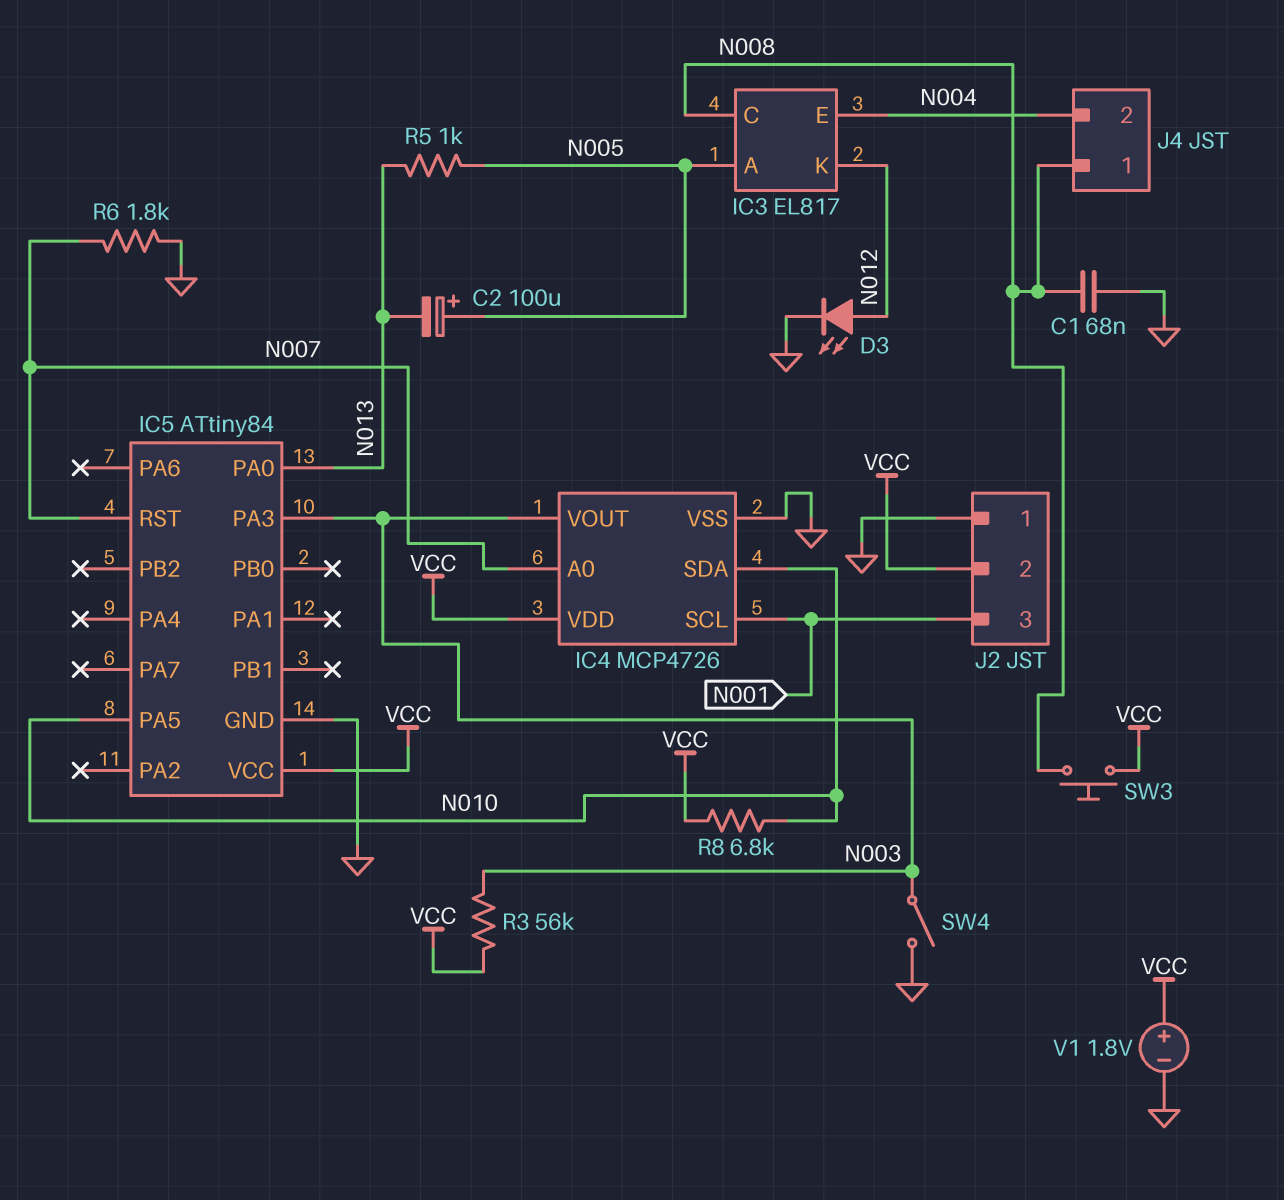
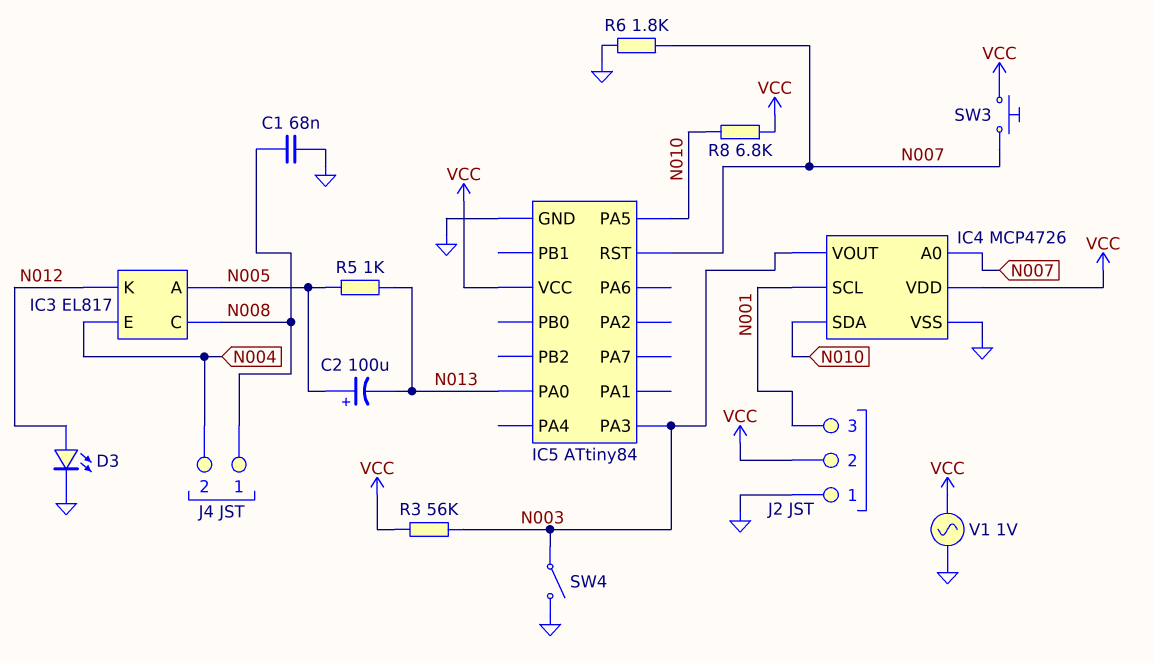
SW3: button (N008, VCC) -> button (N007, VCC)
V1: 1.8V (plus VCC, minus GND) -> AC 1V (GND, VCC)

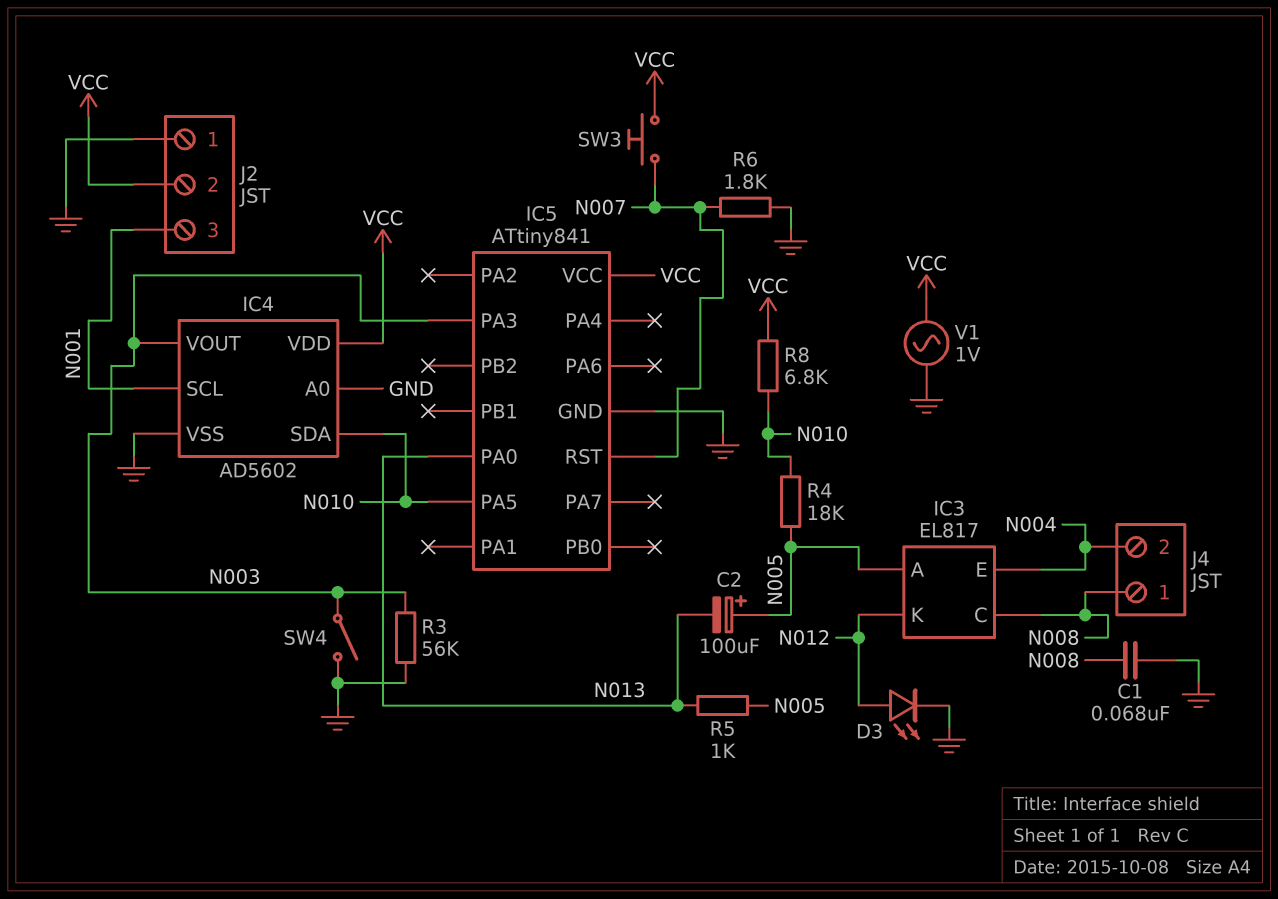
IC4: MCP4726 -> AD5602
IC4 pin A0: N007 -> GND
IC5: ATtiny84 -> ATtiny841
R3: 56k (N003, VCC) -> 56k (GND, N003)
R4: none -> 18k (N005, N010)

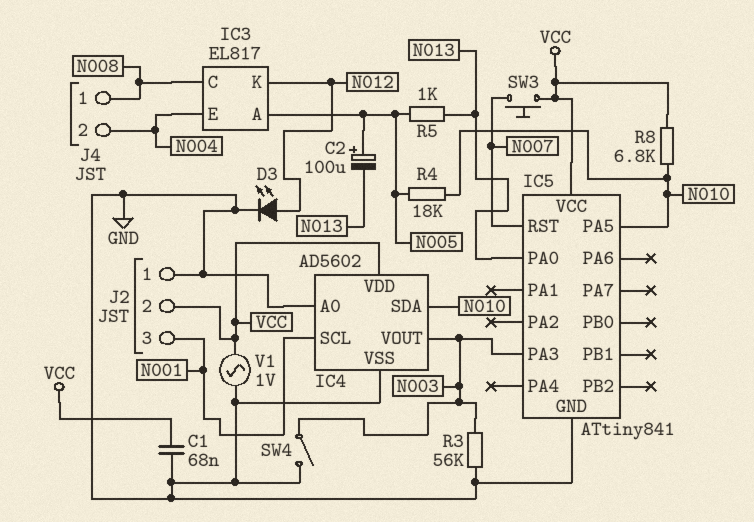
C1: 68nF (GND, N008) -> 68nF (GND, VCC)
R6: 1.8k (GND, N007) -> none

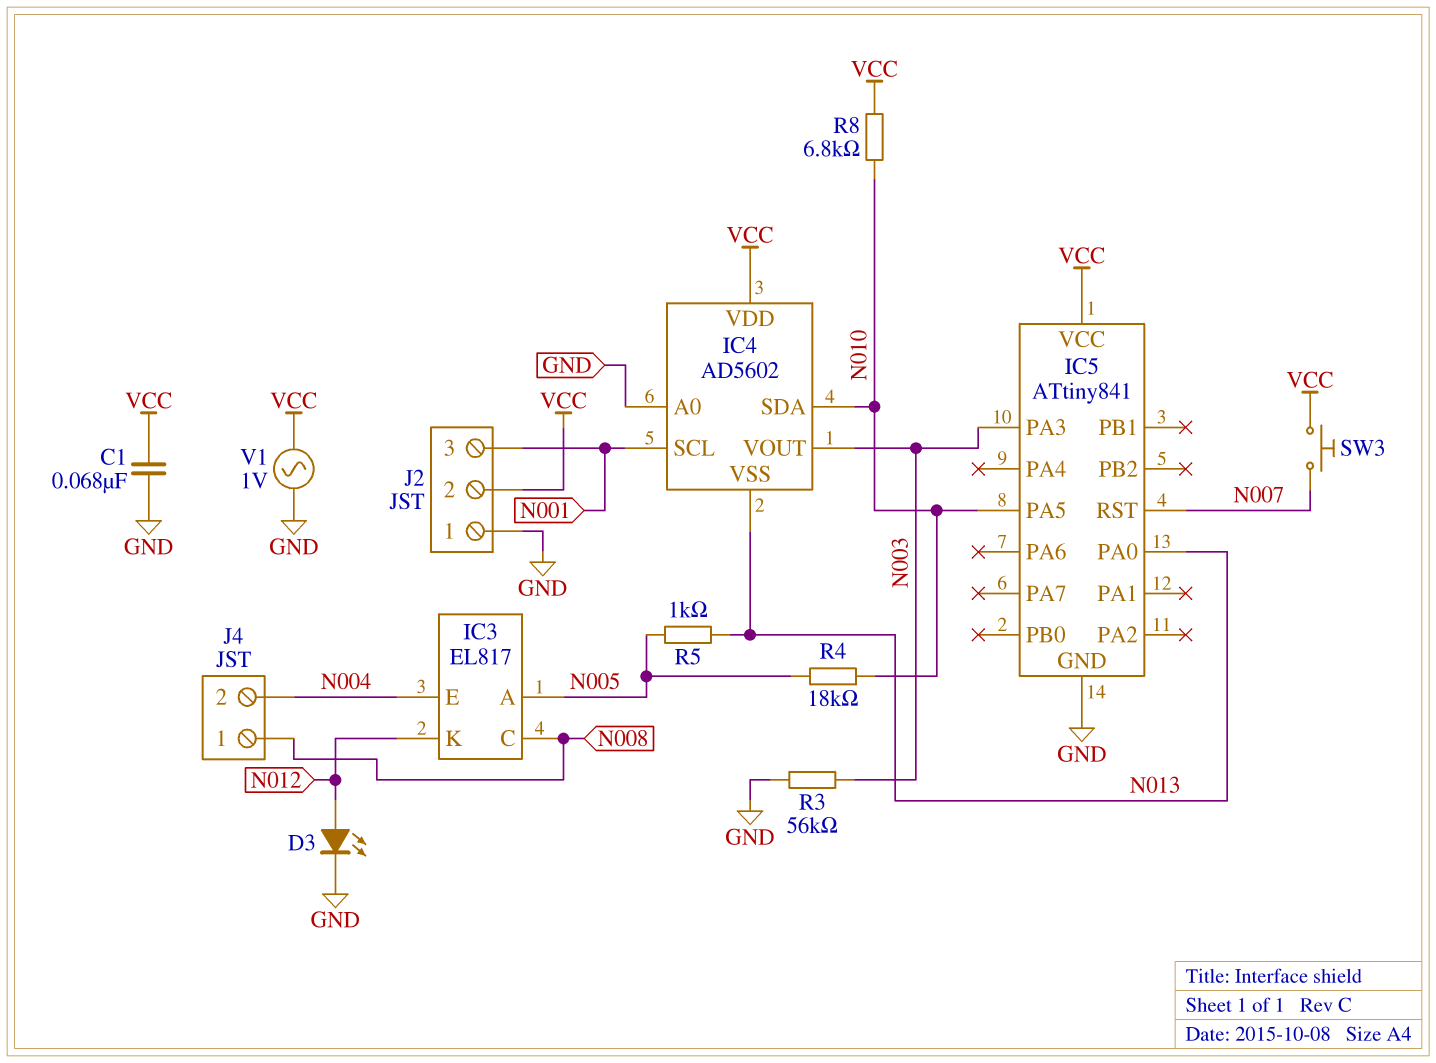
C2: 100uF (plus N005, minus N013) -> none
IC4 pin VSS: GND -> N013
SW4: switch (GND, N003) -> none

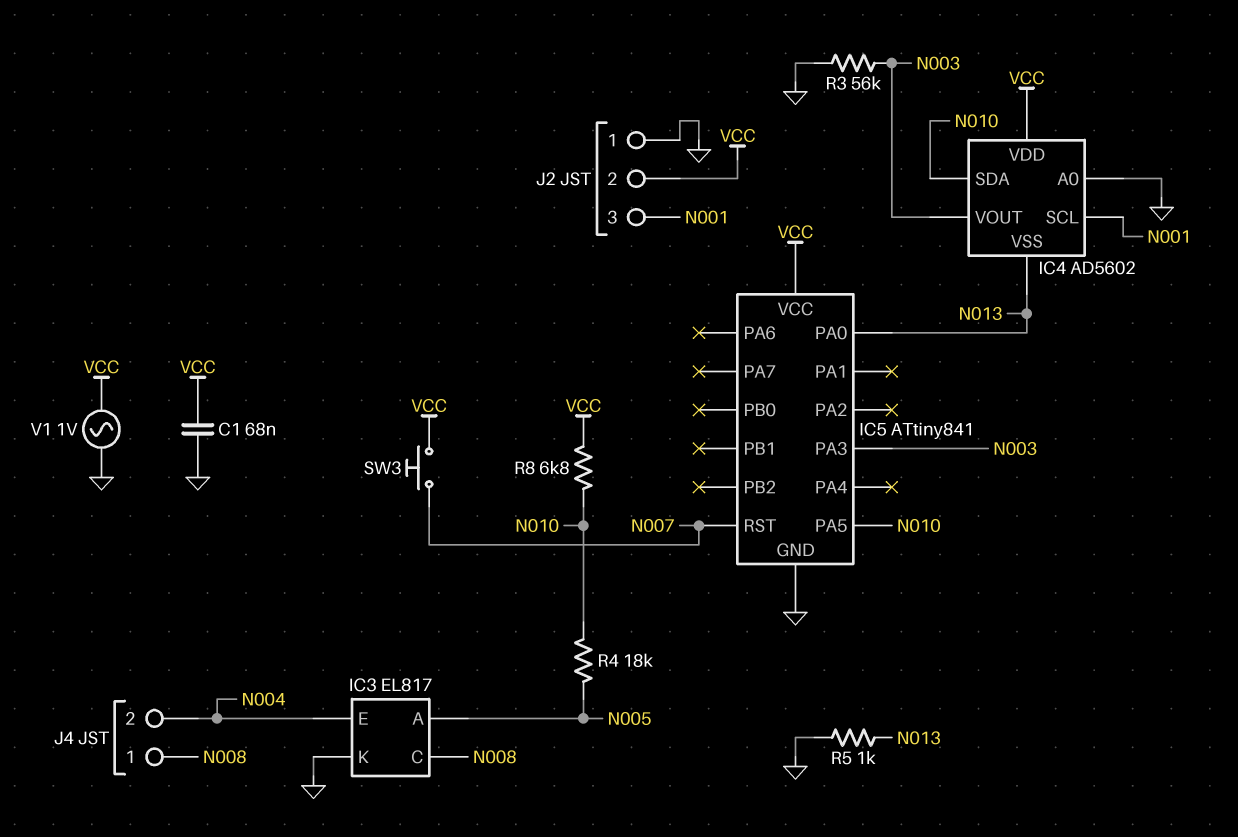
D3: LED (A N012, K GND) -> none
IC3 pin K: N012 -> GND
R5: 1k (N005, N013) -> 1k (GND, N013)

